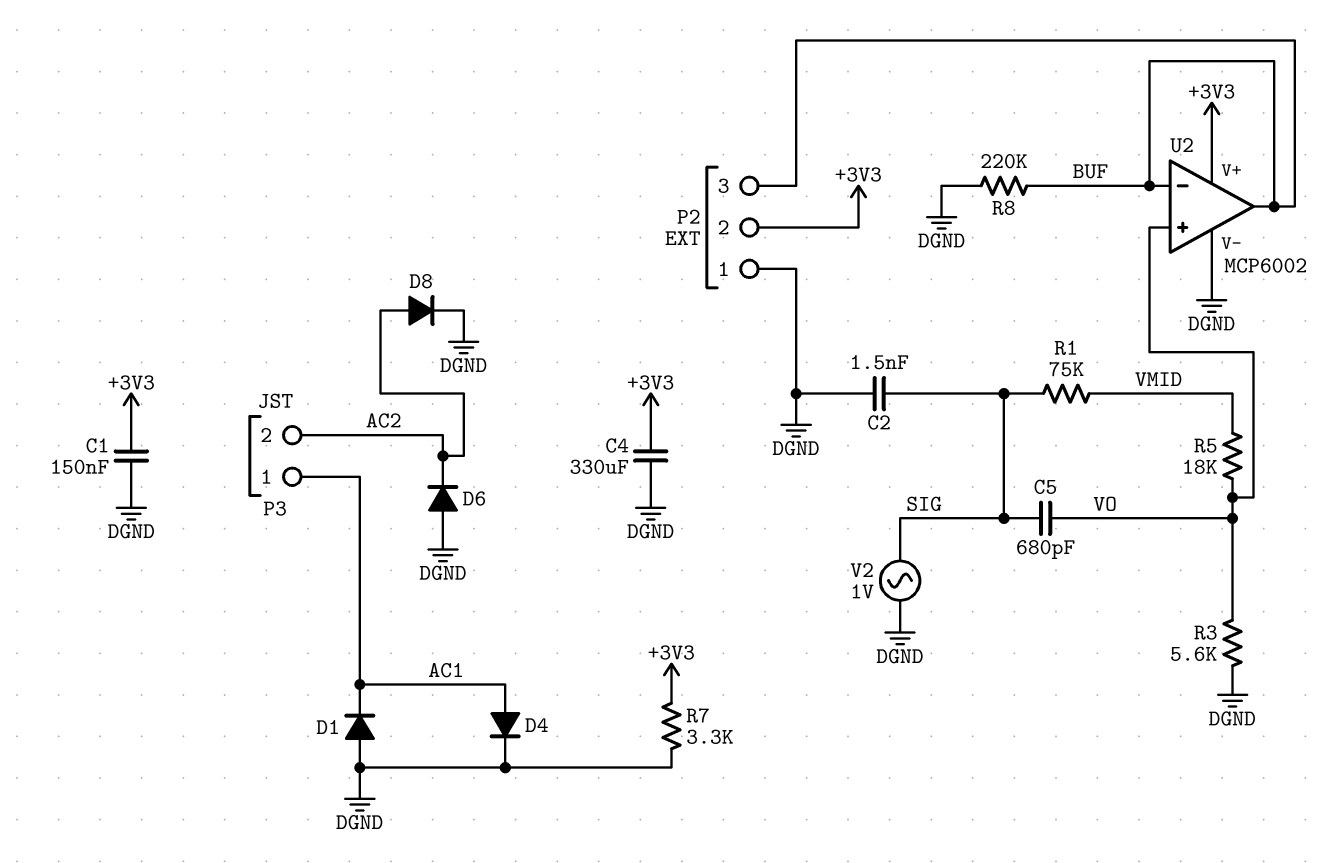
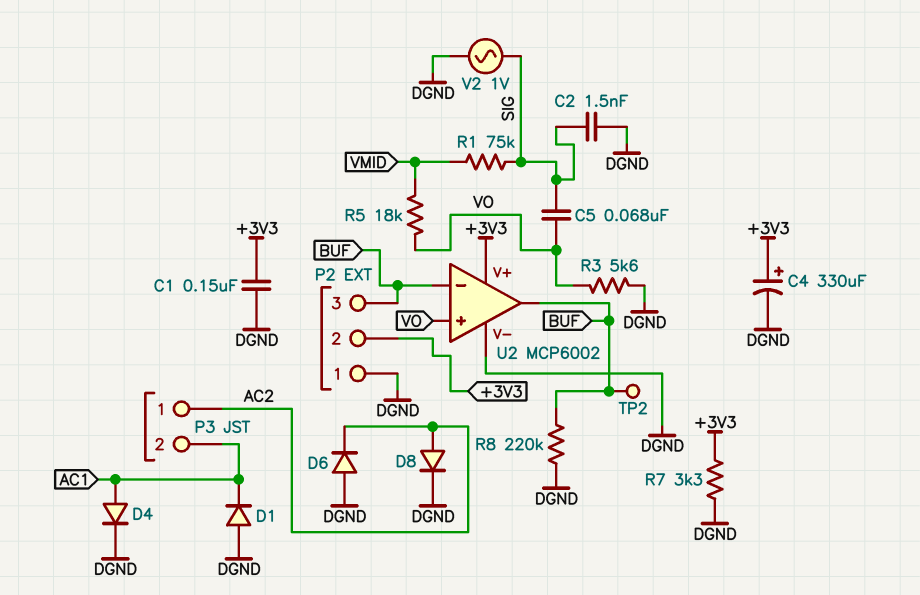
C4: 330uF (+3V3, DGND) -> 330uF (plus +3V3, minus DGND)
C5: 680pF (SIG, VO) -> 68nF (SIG, VO)
P3 pin 1: AC1 -> AC2
P3 pin 2: AC2 -> AC1
TP2: none -> test point (BUF)

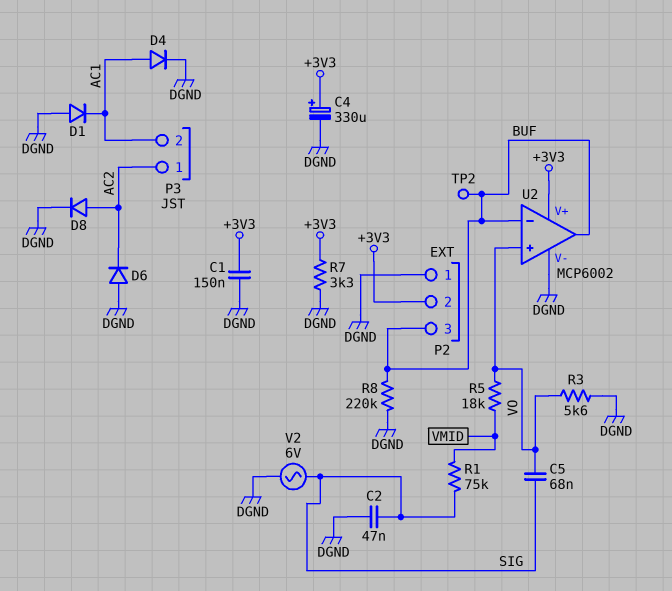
C2: 1.5nF (DGND, SIG) -> 47nF (DGND, SIG)
V2: AC 1V (DGND, SIG) -> AC 6V (DGND, SIG)

